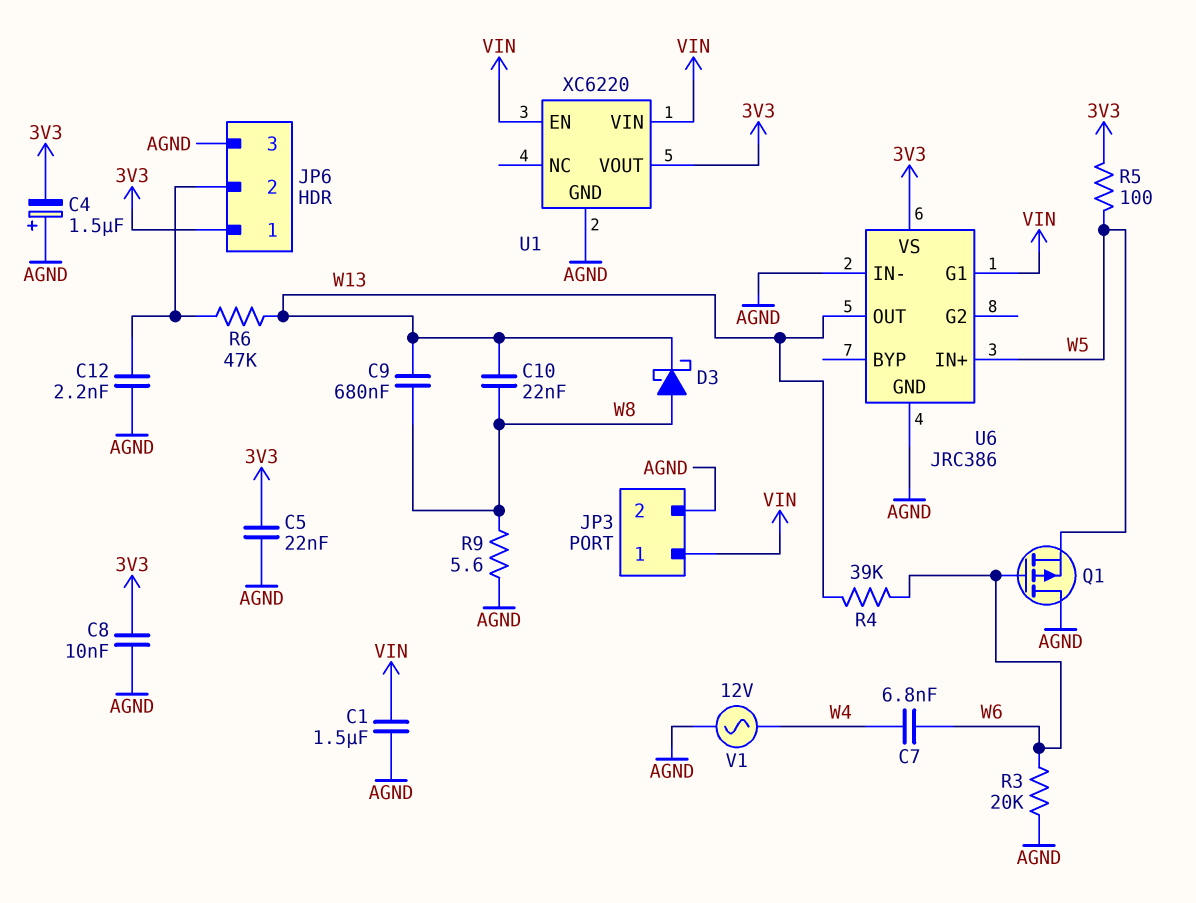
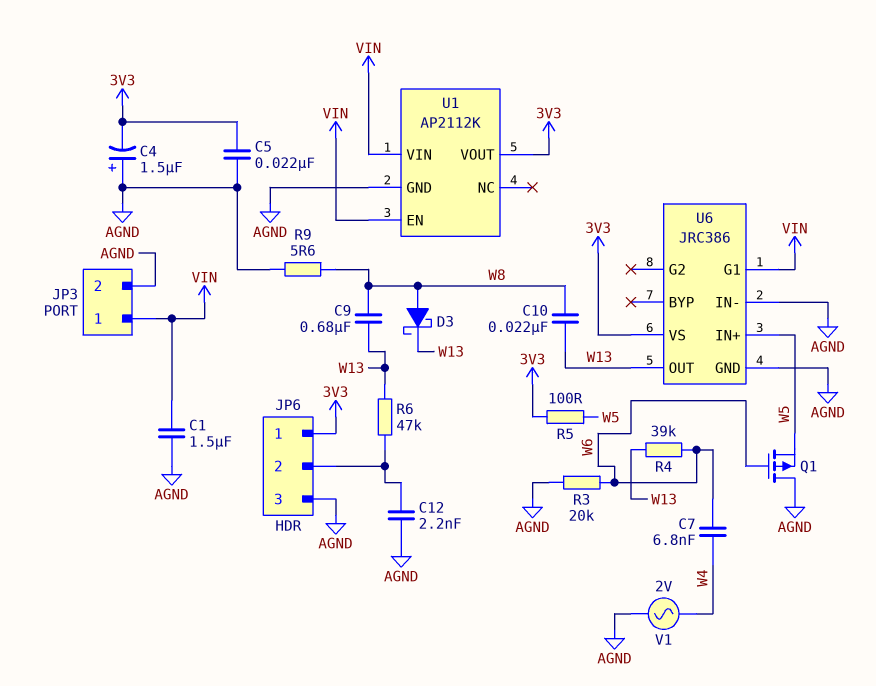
C8: 10nF (3V3, AGND) -> none
U1: XC6220 -> AP2112K
V1: AC 12V (AGND, W4) -> AC 2V (AGND, W4)

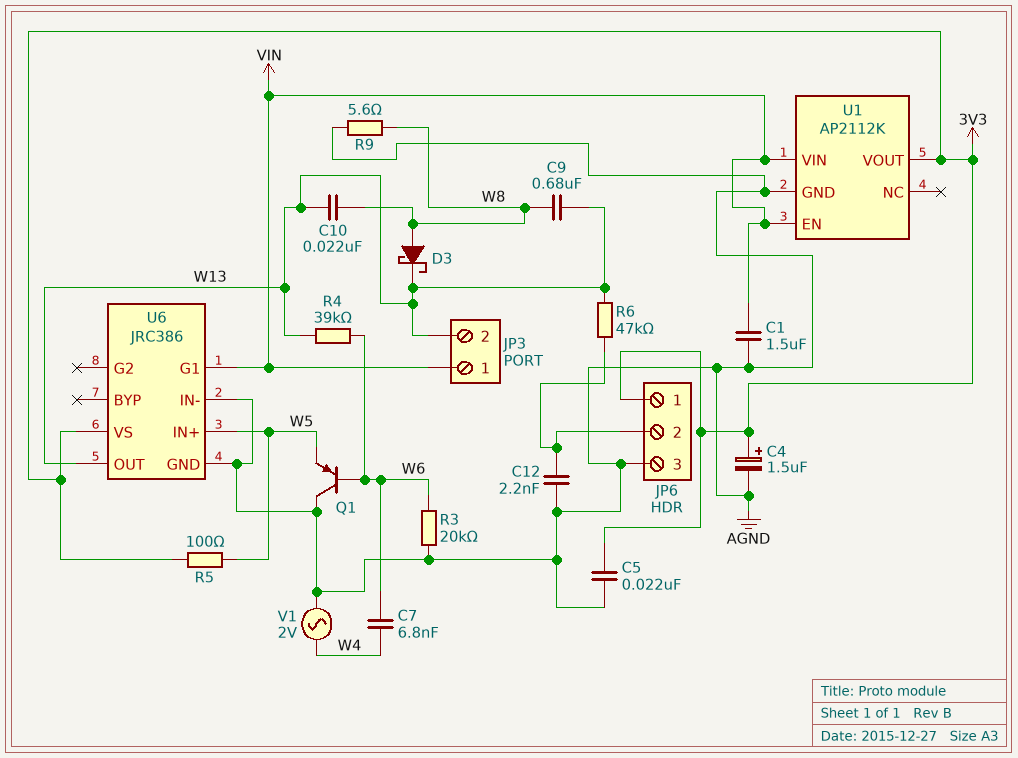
C4: 1.5uF (plus AGND, minus 3V3) -> 1.5uF (plus 3V3, minus AGND)
JP3 pin 2: AGND -> W13
Q1: PMOS (G W6, D AGND, S W5) -> PNP (B W6, C AGND, E W5)

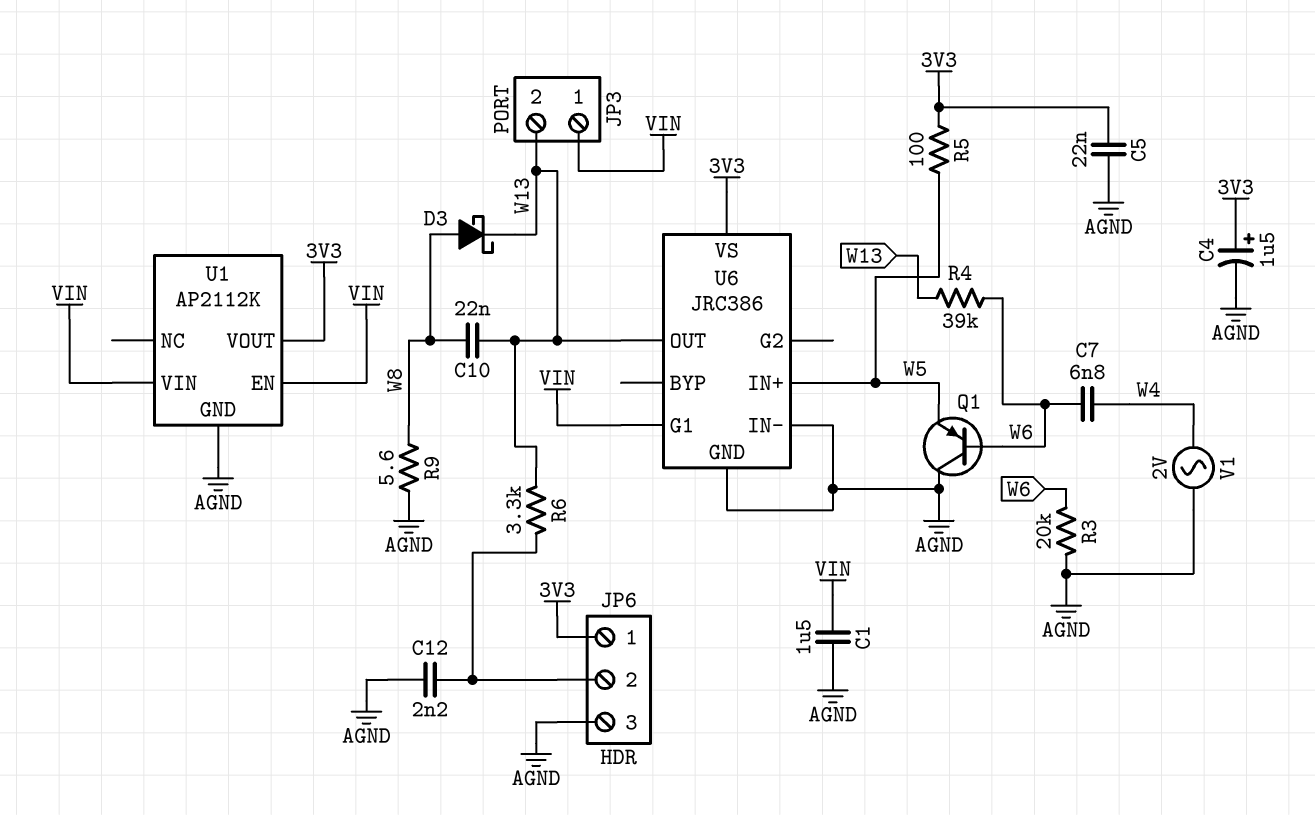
C9: 680nF (W8, W13) -> none
R6: 47k (JP6/2, W13) -> 3.3k (JP6/2, W13)

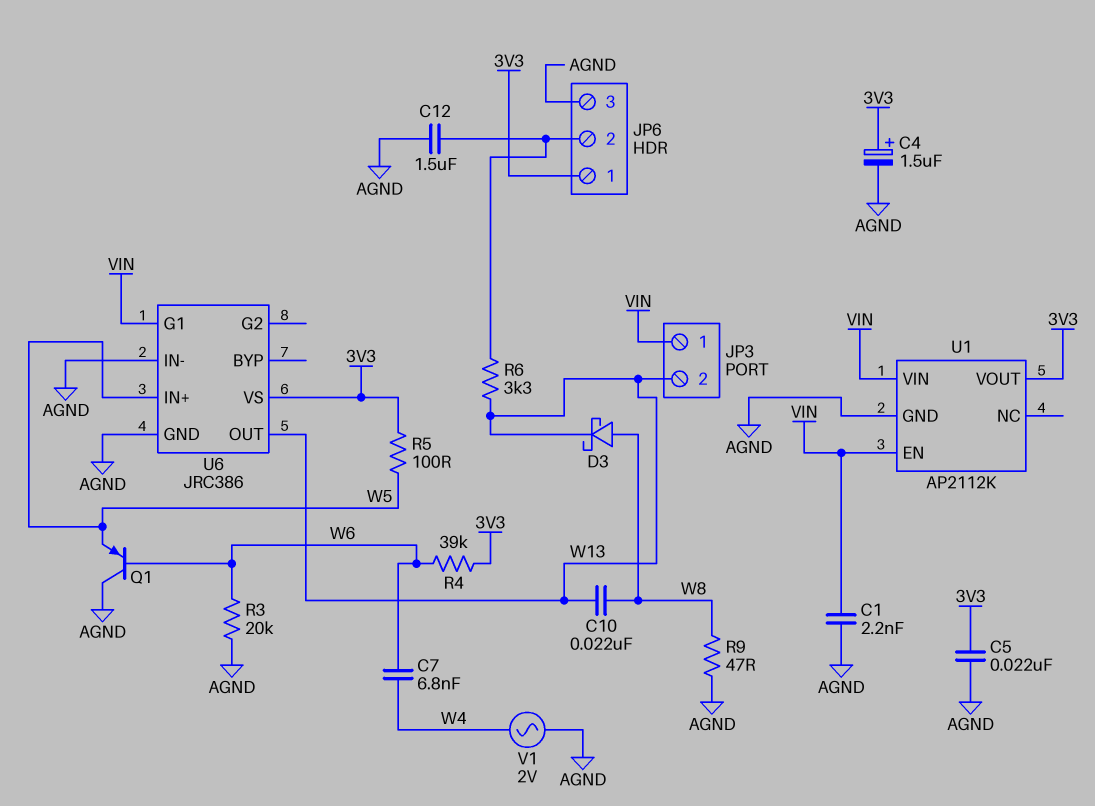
C1: 1.5uF (AGND, VIN) -> 2.2nF (AGND, VIN)
C12: 2.2nF (AGND, JP6/2) -> 1.5uF (AGND, JP6/2)
R4: 39k (W6, W13) -> 39k (3V3, W6)
R9: 5.6 (AGND, W8) -> 47 (AGND, W8)

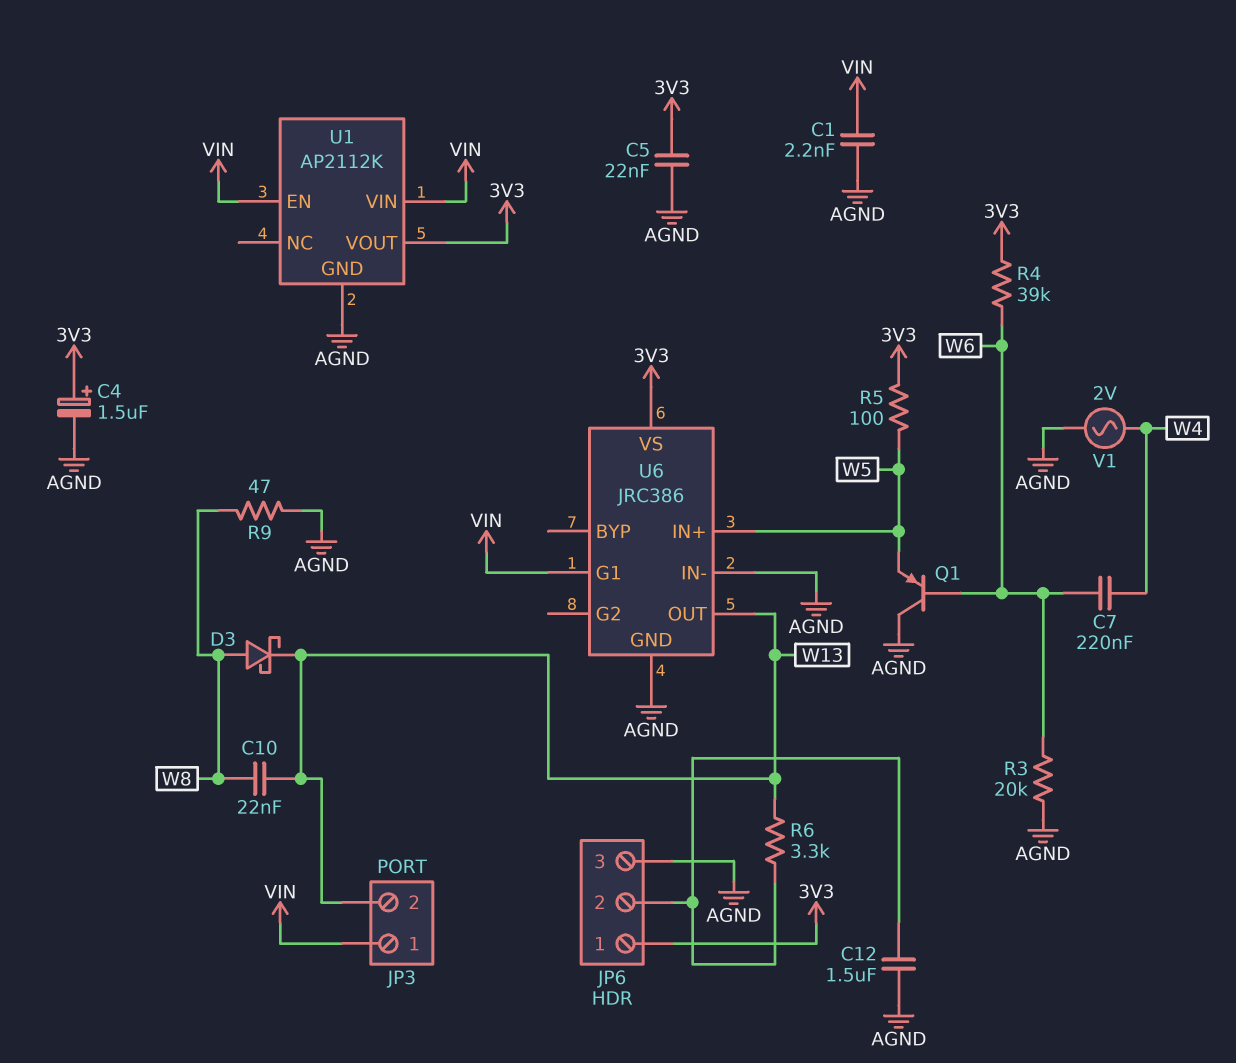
C7: 6.8nF (W4, W6) -> 220nF (W4, W6)

